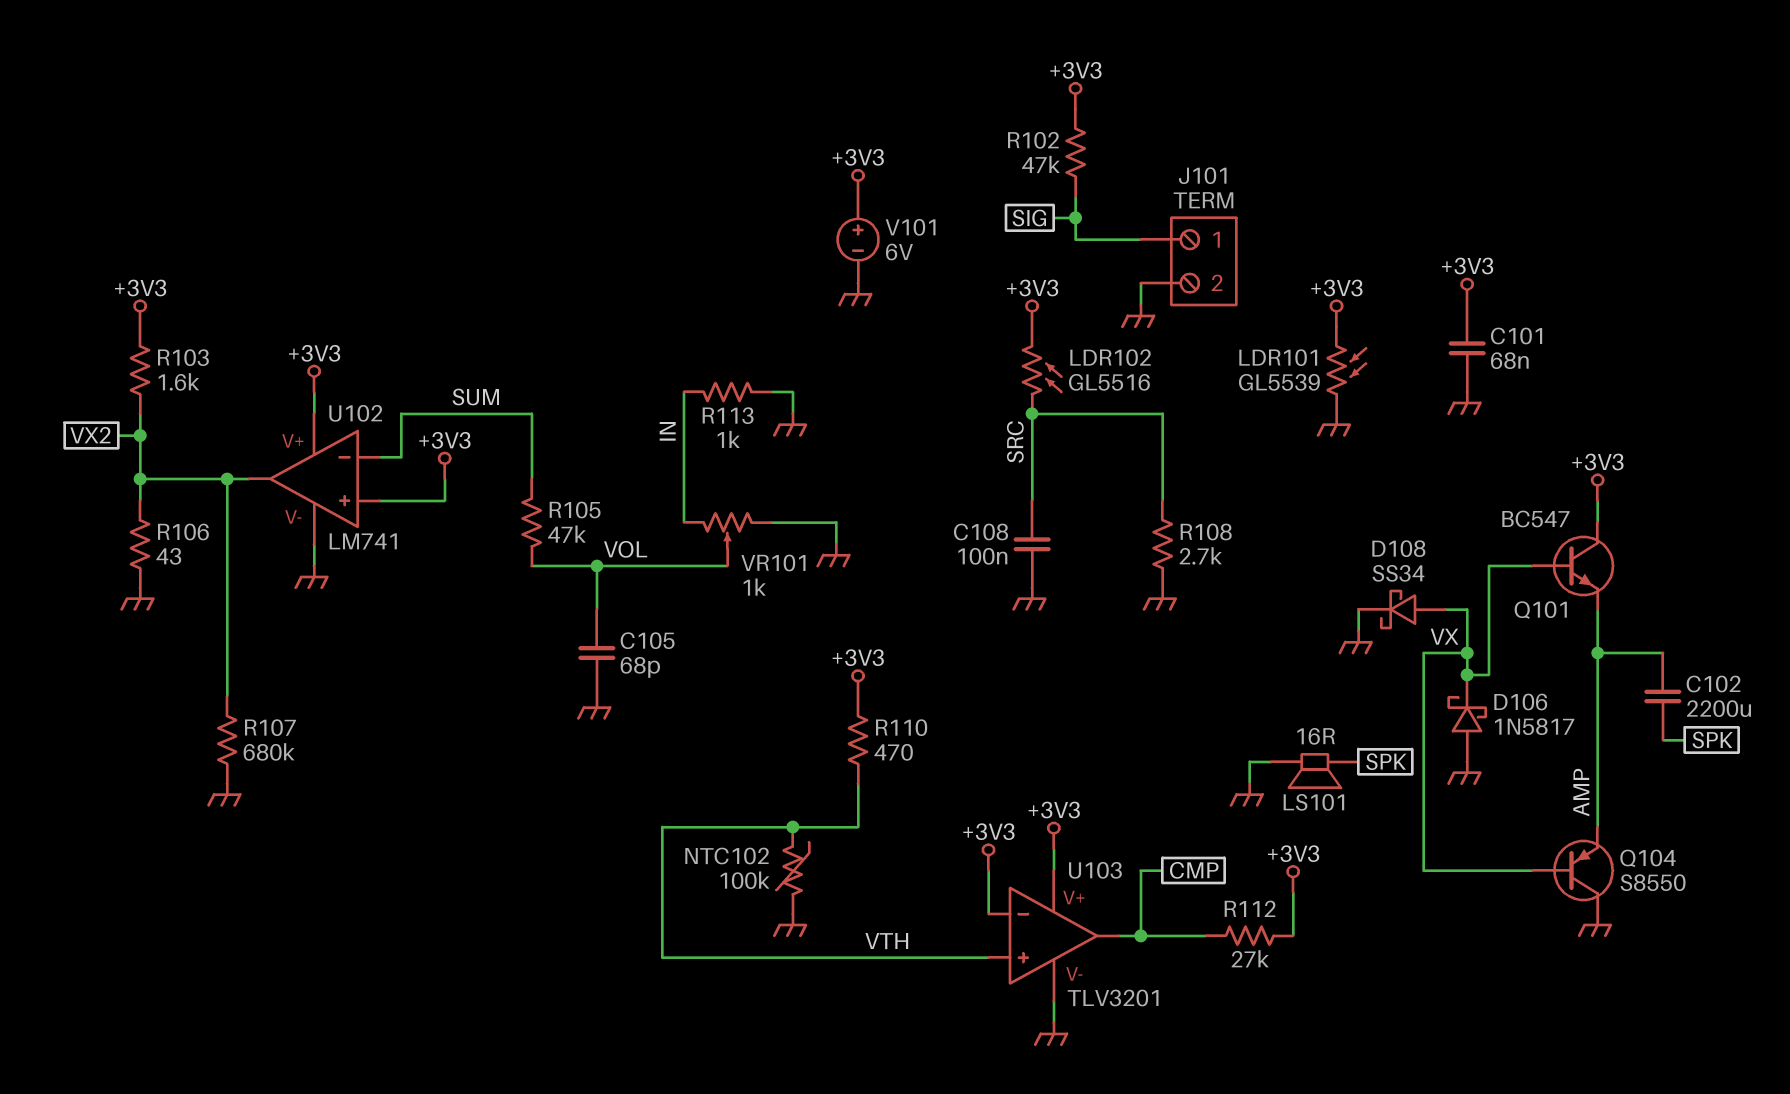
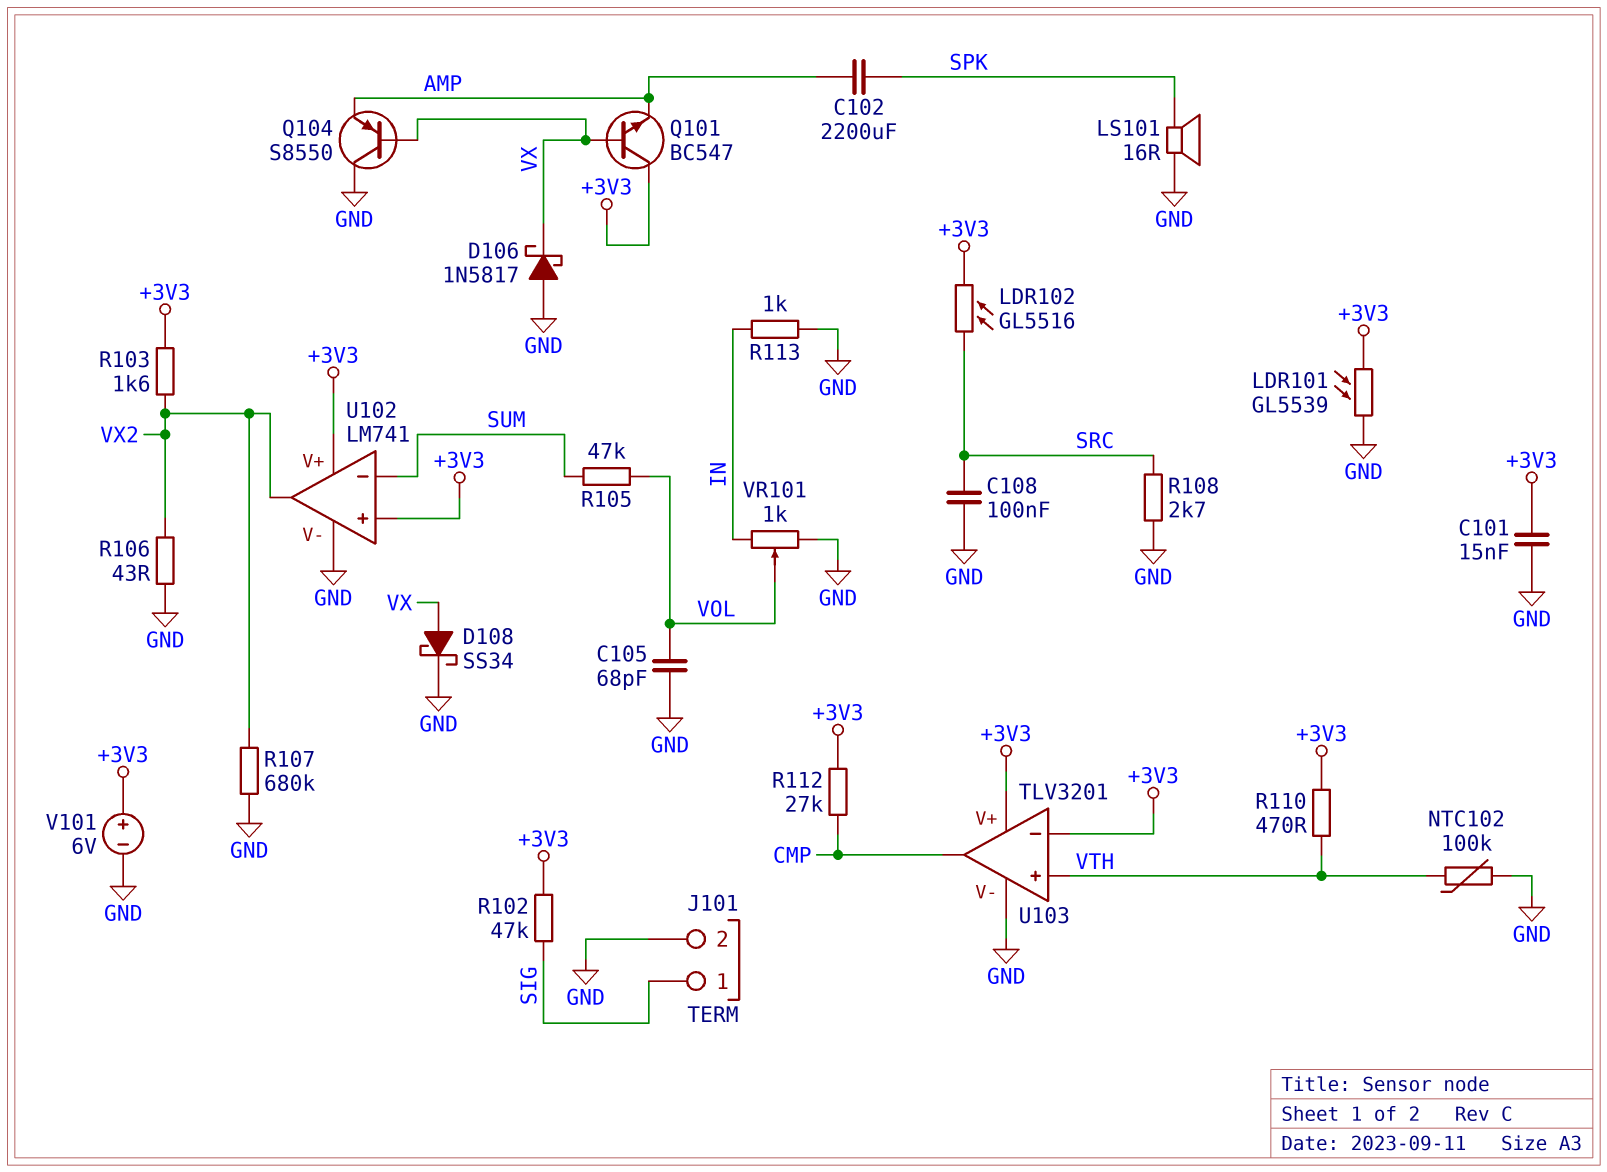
C101: 68nF (+3V3, GND) -> 15nF (+3V3, GND)

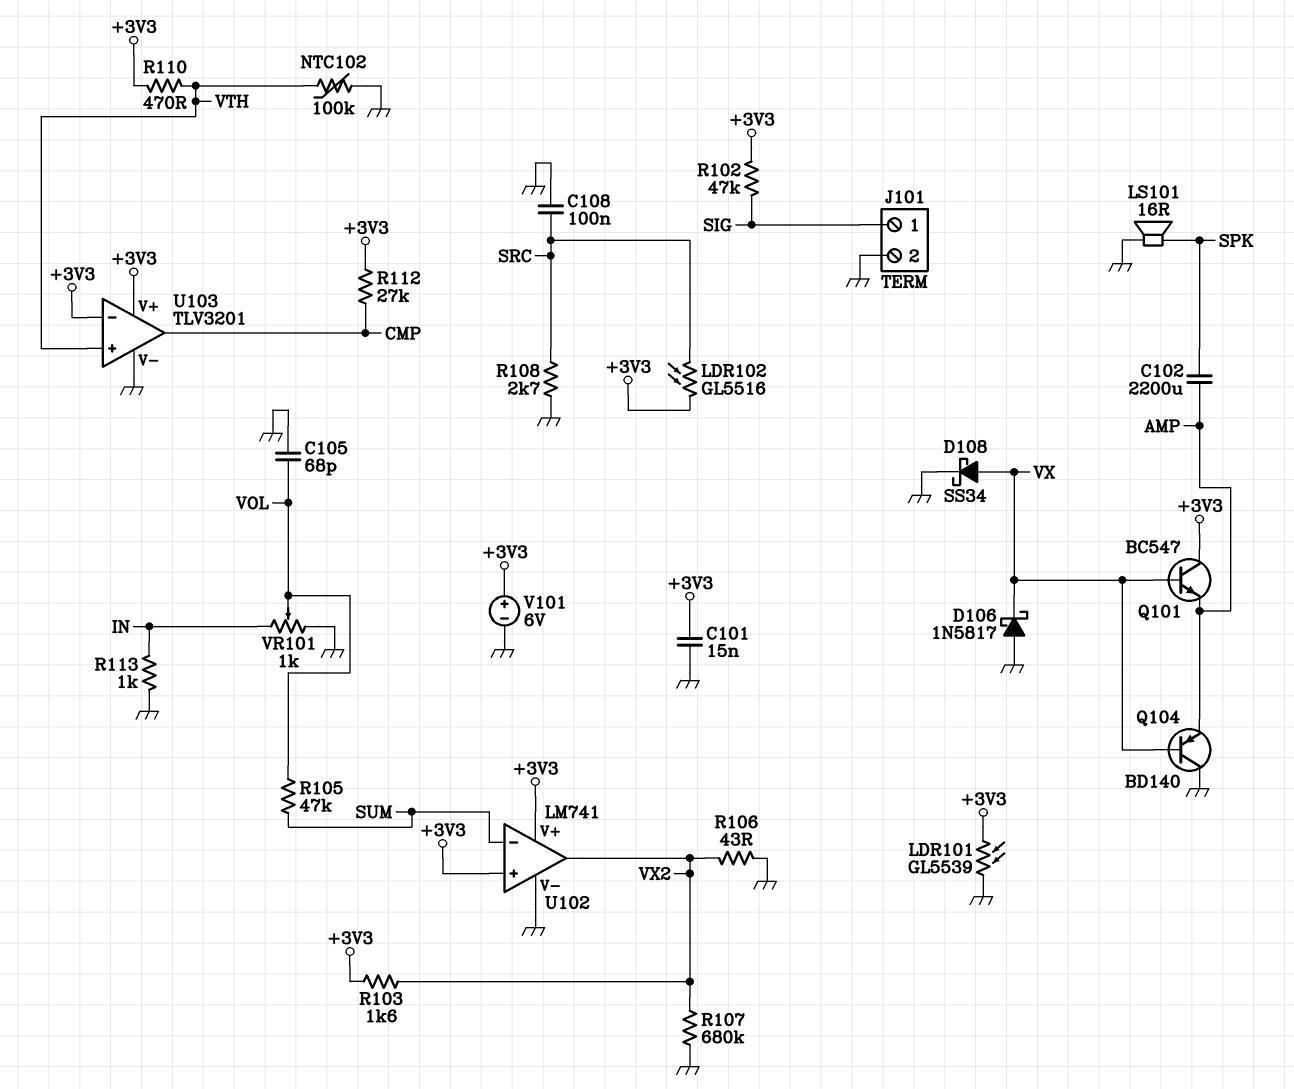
Q104: PNP S8550 (B VX, C GND, E AMP) -> PNP BD140 (B VX, C GND, E AMP)

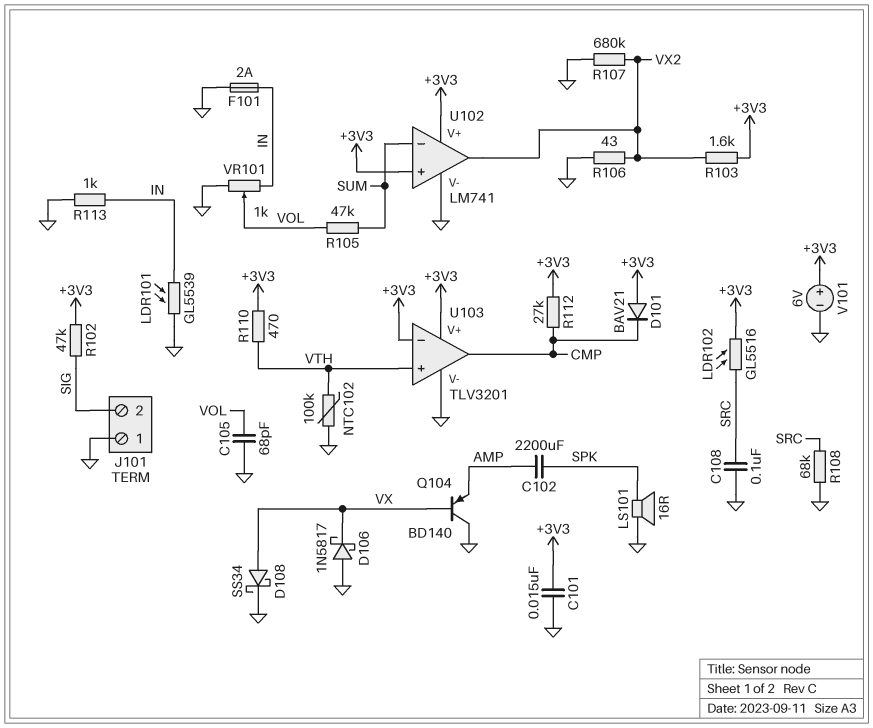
D101: none -> diode BAV21 (A +3V3, K CMP)
F101: none -> 2A (GND, IN)
J101 pin 1: SIG -> GND
J101 pin 2: GND -> SIG
LDR101: GL5539 (+3V3, GND) -> GL5539 (GND, IN)
Q101: NPN BC547 (B VX, C +3V3, E AMP) -> none
R108: 2.7k (GND, SRC) -> 68k (GND, SRC)

